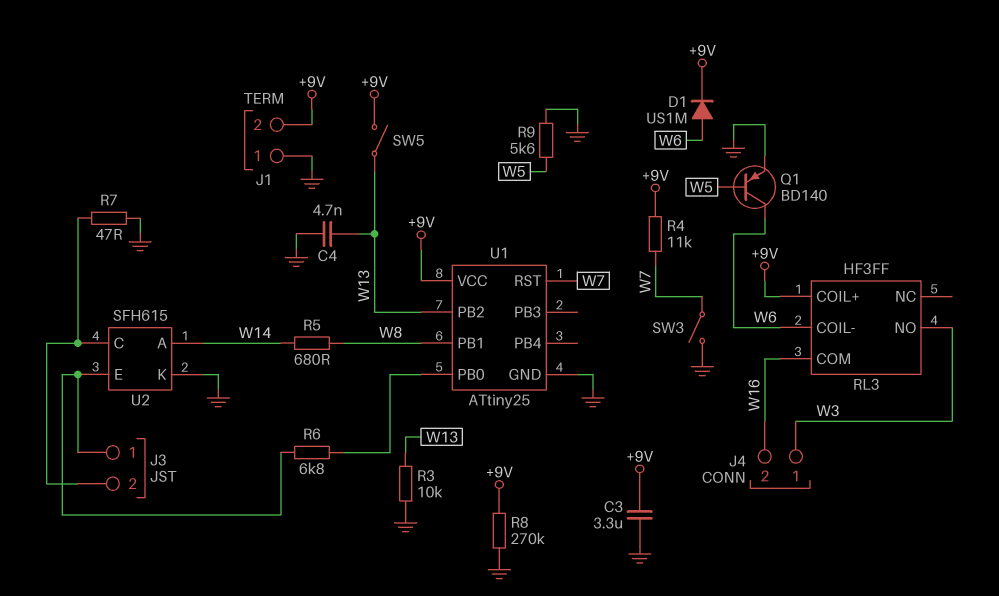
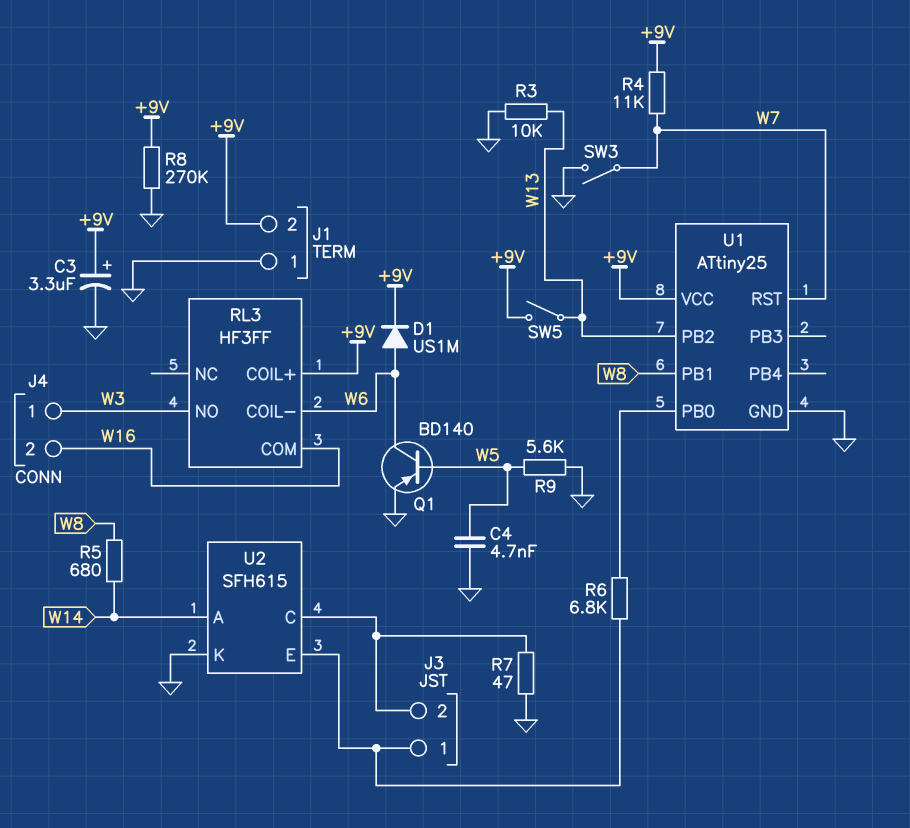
C3: 3.3uF (+9V, GND) -> 3.3uF (plus +9V, minus GND)
C4: 4.7nF (GND, W13) -> 4.7nF (GND, W5)

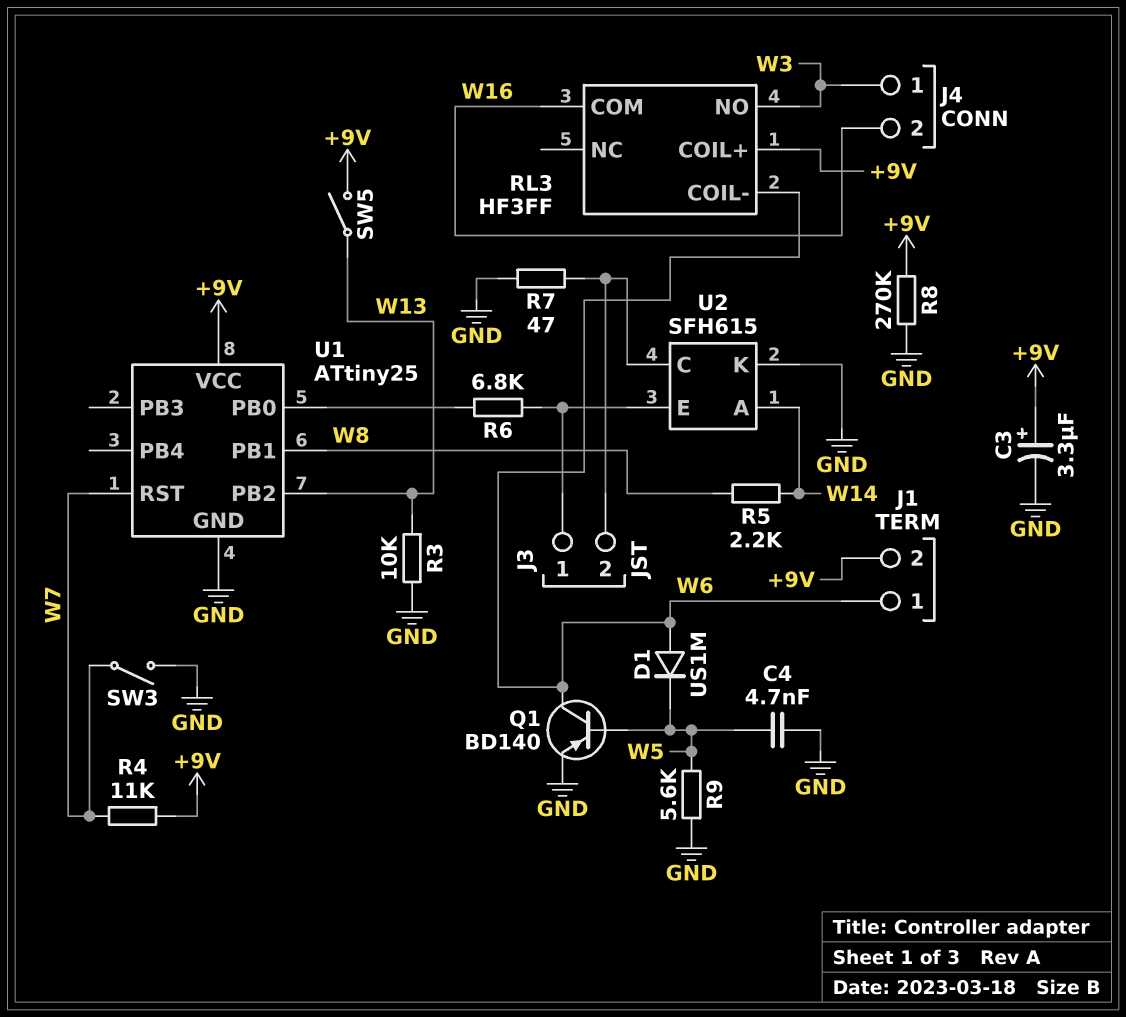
D1: diode US1M (A W6, K +9V) -> diode US1M (A W6, K W5)
J1 pin 1: GND -> W6
R5: 680 (W8, W14) -> 2.2k (W8, W14)

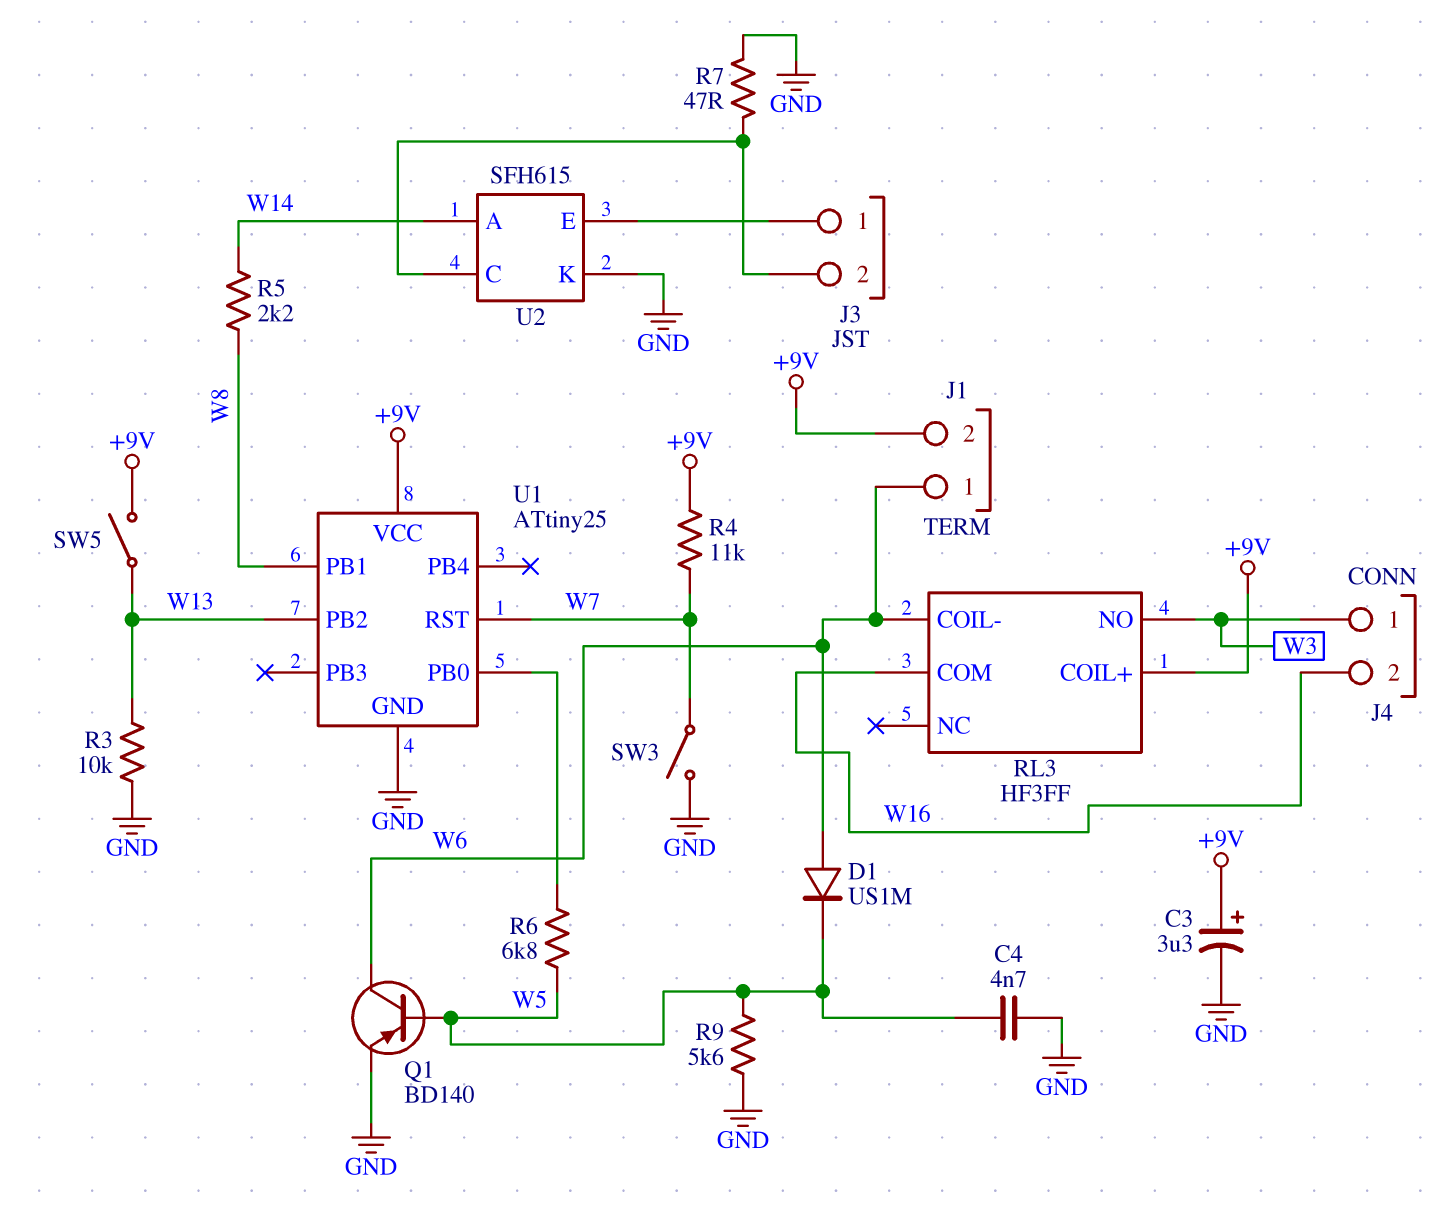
R6: 6.8k (J3/1, U1/PB0) -> 6.8k (U1/PB0, W5)
R8: 270k (+9V, GND) -> none

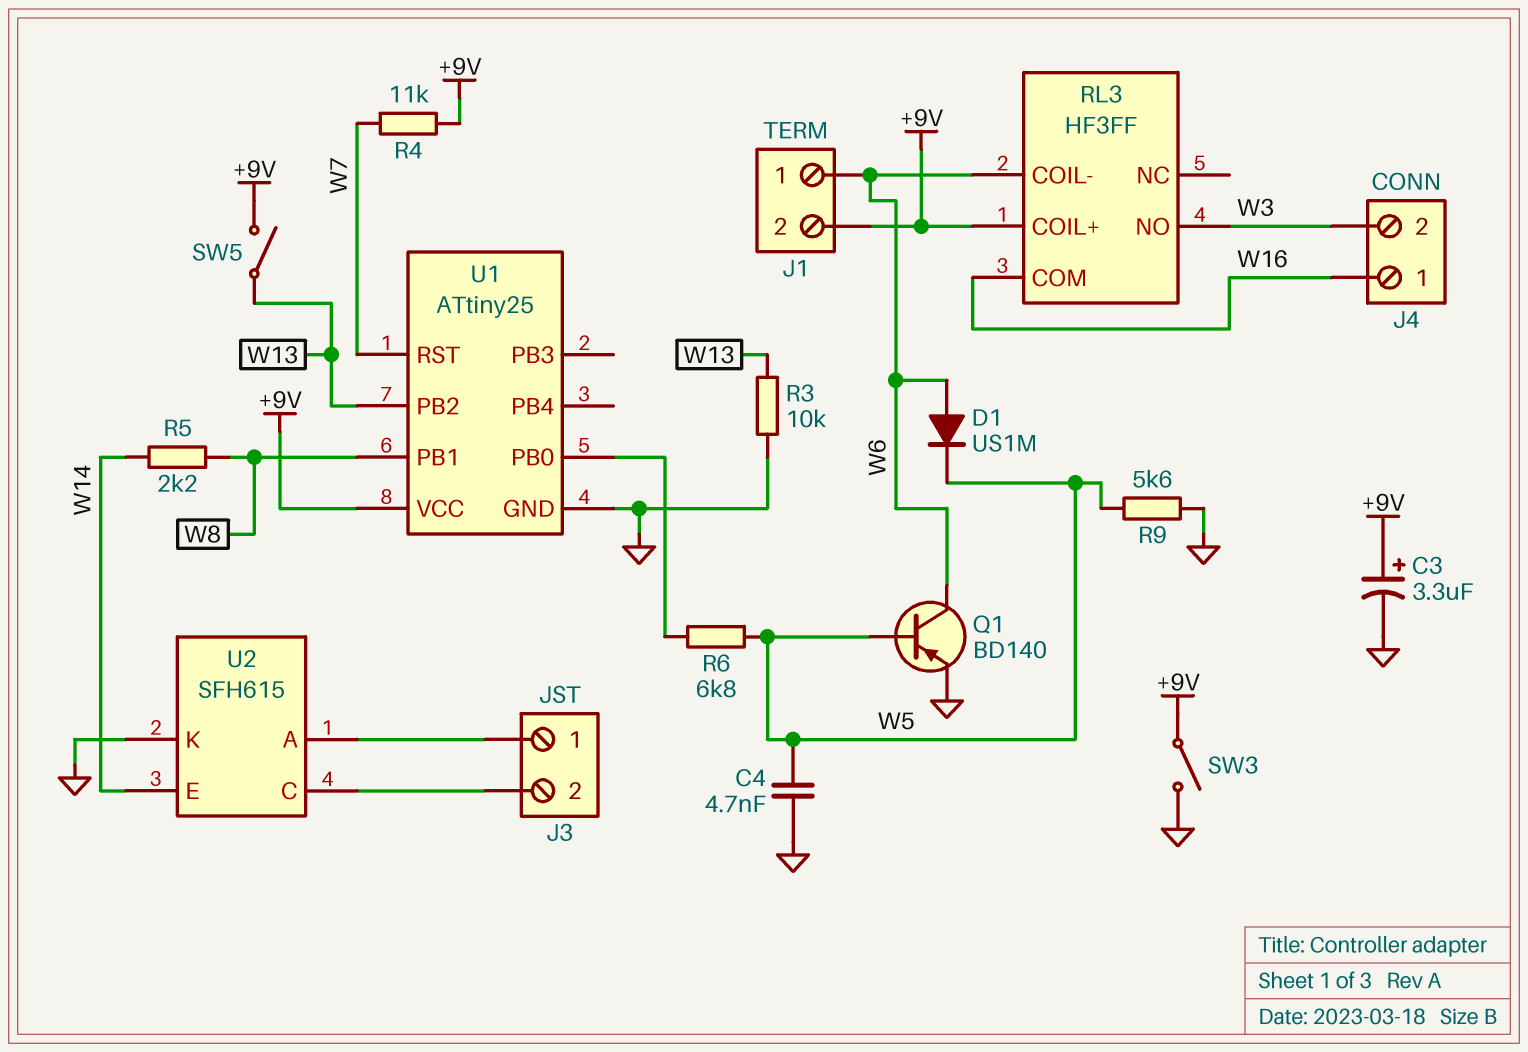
J4 pin 1: W3 -> W16
J4 pin 2: W16 -> W3
R7: 47 (GND, J3/2) -> none
SW3: switch (GND, W7) -> switch (+9V, GND)
U2 pin A: W14 -> J3/1
U2 pin E: J3/1 -> W14

